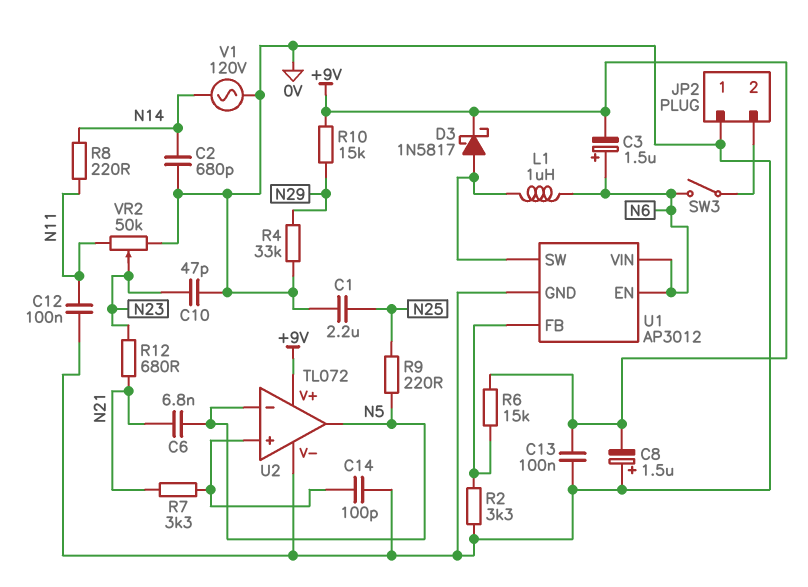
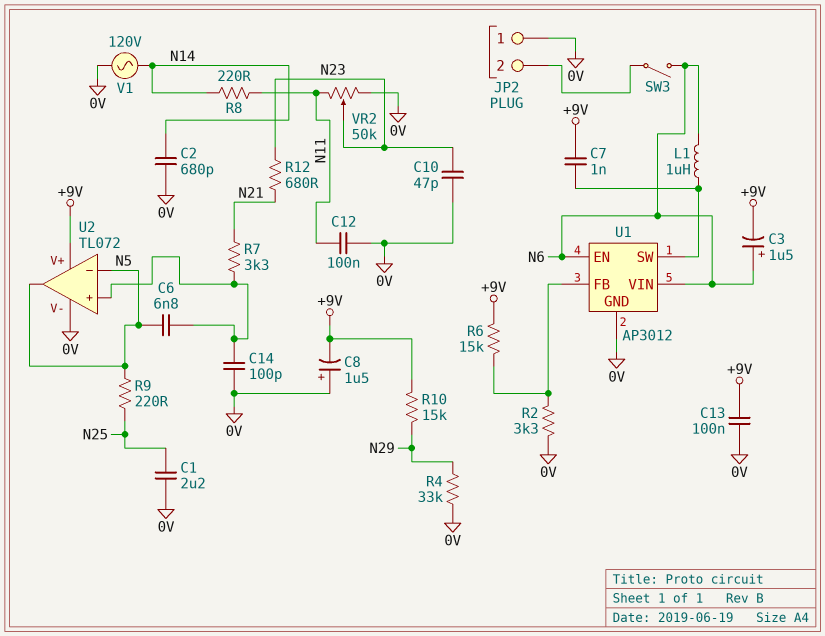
C6: 6.8nF (N5, N21) -> 6.8nF (N5, U2/in+)
C7: none -> 1nF (+9V, U1/SW)
D3: schottky 1N5817 (A U1/SW, K +9V) -> none

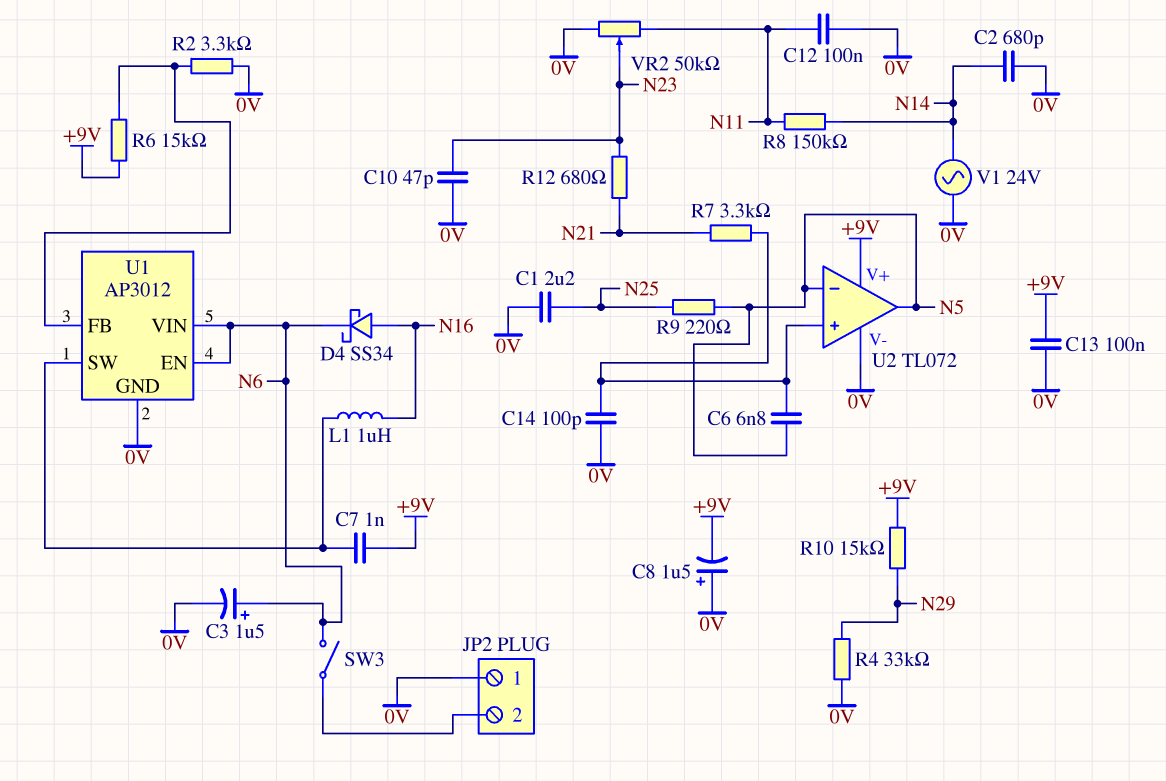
C3: 1.5uF (plus N6, minus +9V) -> 1.5uF (plus N6, minus 0V)
D4: none -> schottky SS34 (A N16, K N6)
L1: 1uH (N6, U1/SW) -> 1uH (N16, U1/SW)
R8: 220 (N11, N14) -> 150k (N11, N14)
V1: AC 120V (0V, N14) -> AC 24V (0V, N14)

